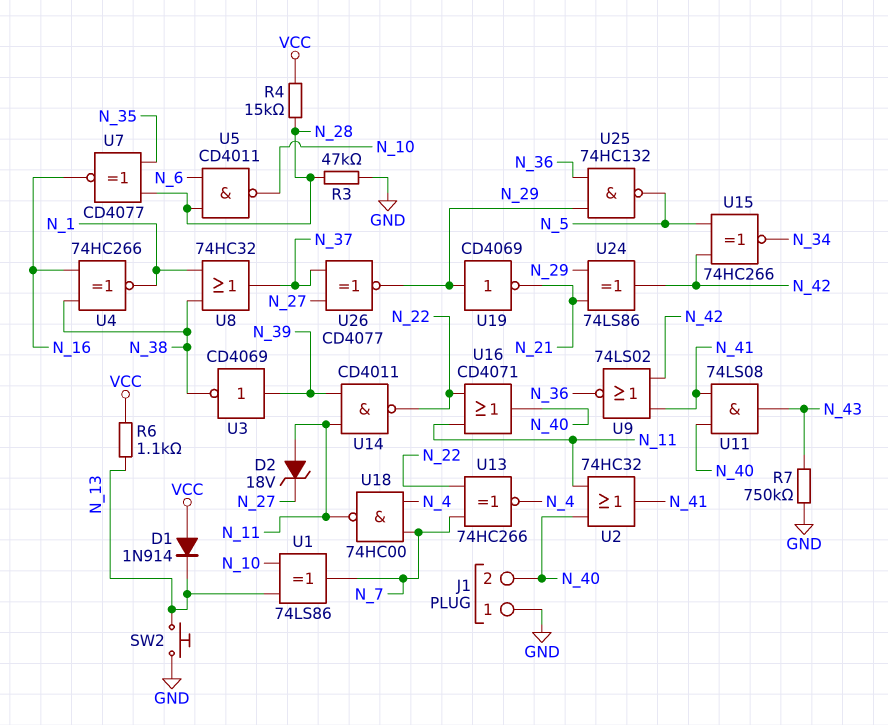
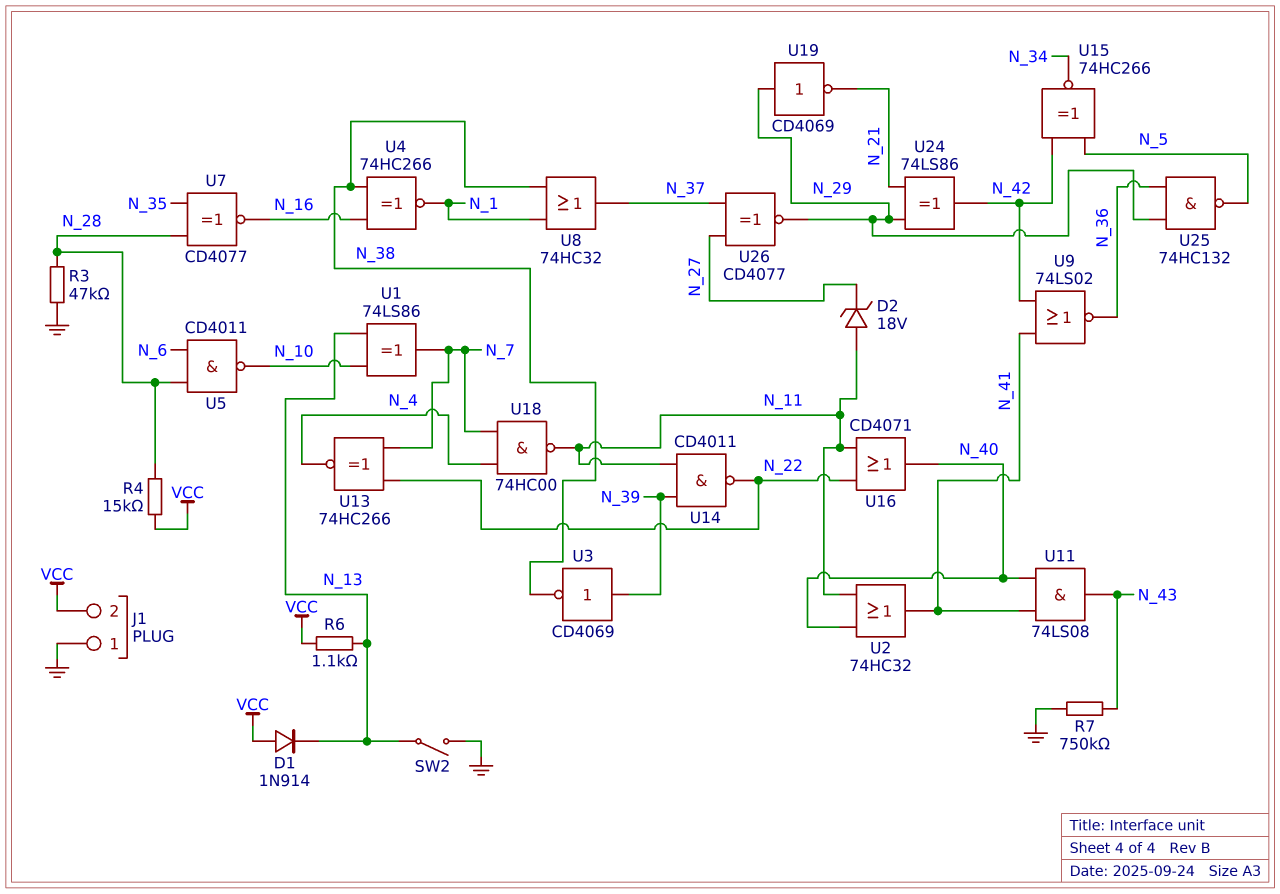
J1 pin 2: N_40 -> VCC
SW2: button (GND, N_13) -> switch (GND, N_13)

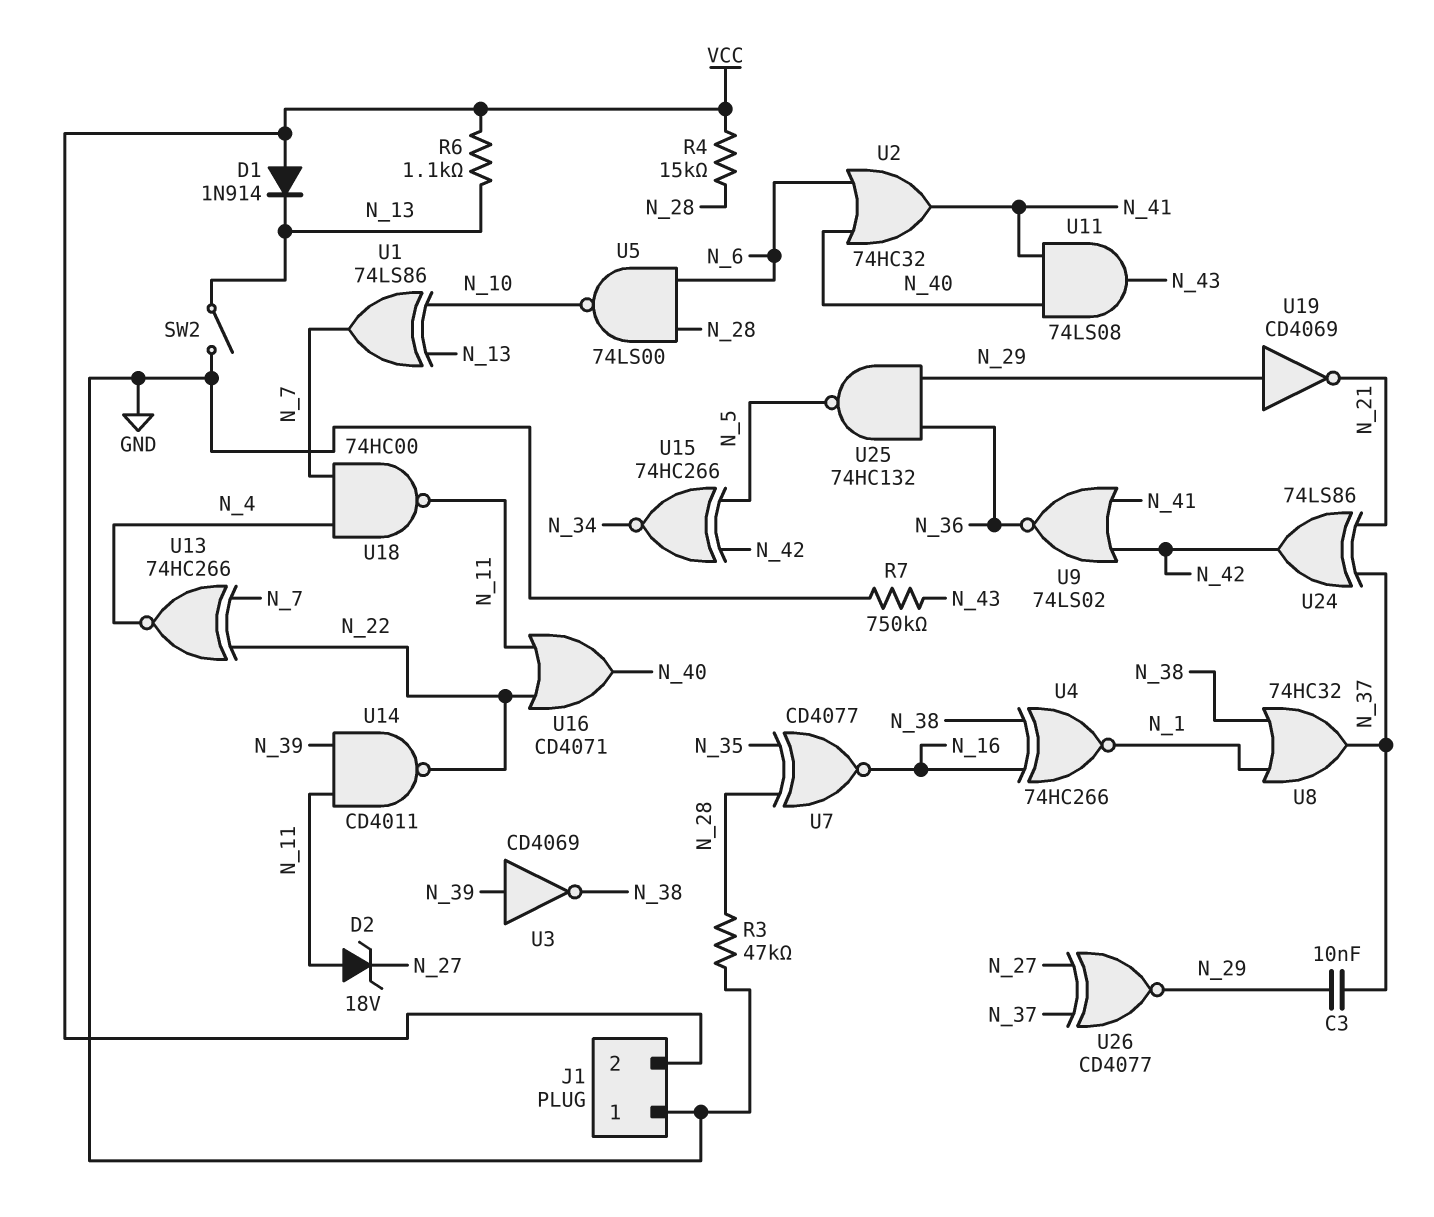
C3: none -> 10nF (N_29, N_37)
U2: OR 74HC32 (in N_11, in N_40, out N_41) -> OR 74HC32 (in N_6, in N_40, out N_41)
U5: NAND CD4011 (in N_6, in N_28, out N_10) -> NAND 74LS00 (in N_6, in N_28, out N_10)
U24: XOR 74LS86 (in N_21, in N_29, out N_42) -> XOR 74LS86 (in N_21, in N_37, out N_42)

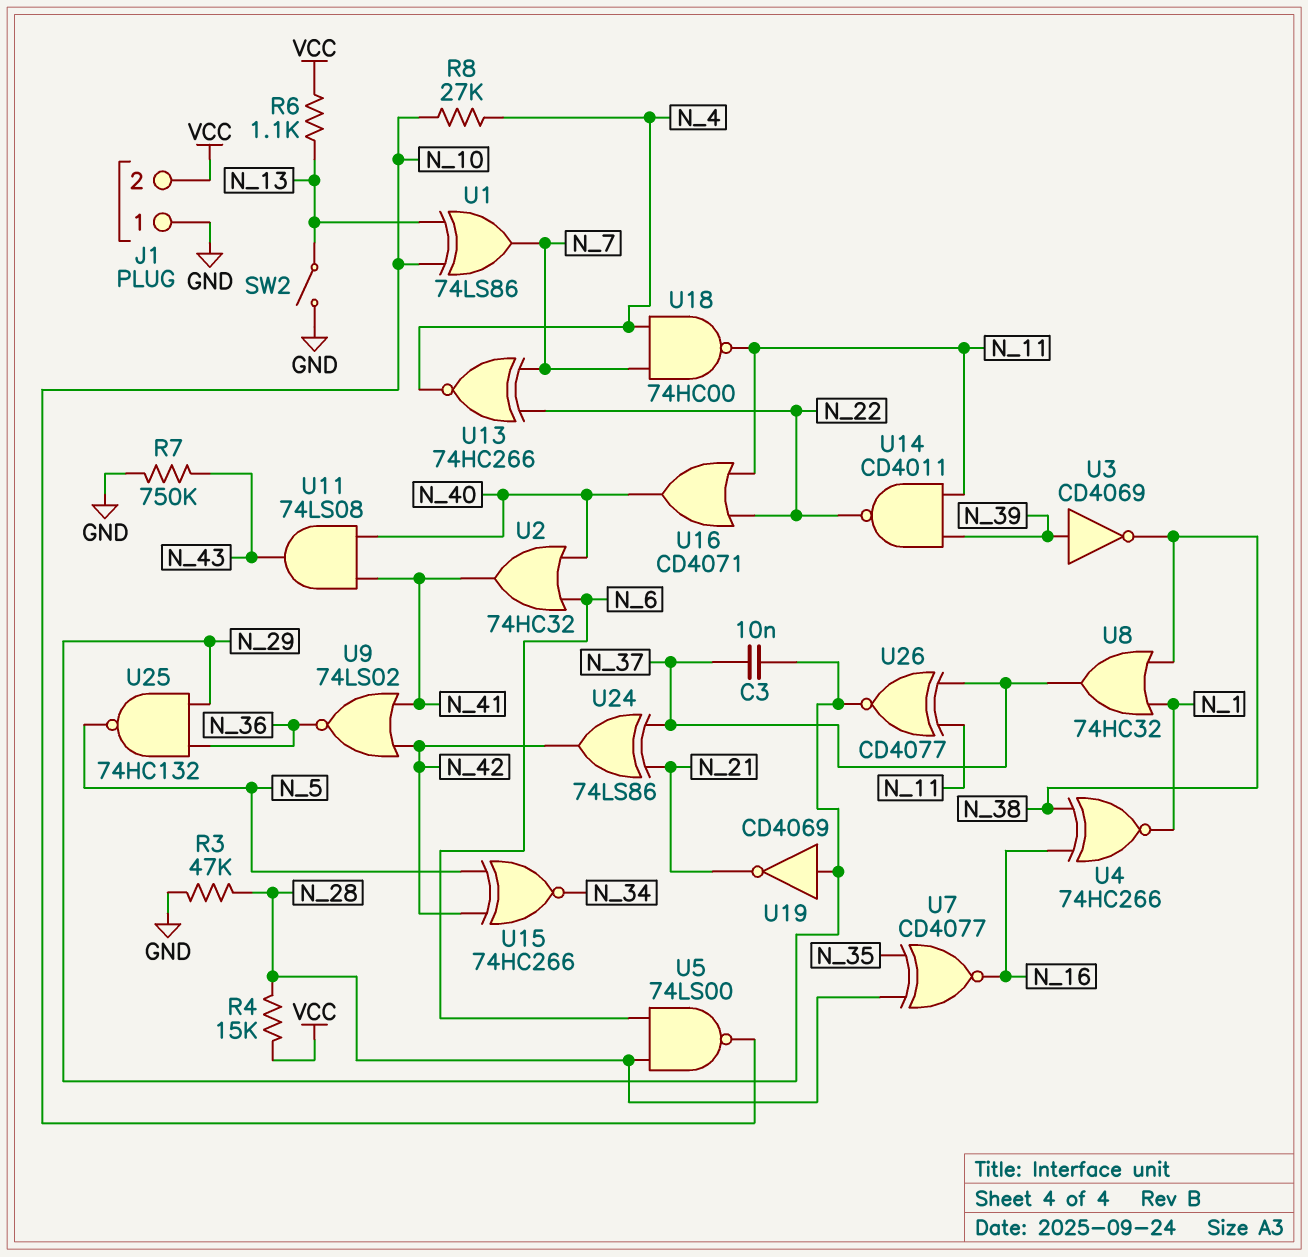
D1: diode 1N914 (A VCC, K N_13) -> none
D2: zener 18V (A N_11, K N_27) -> none
R8: none -> 27k (N_4, N_10)
U26: XNOR CD4077 (in N_27, in N_37, out N_29) -> XNOR CD4077 (in N_11, in N_37, out N_29)

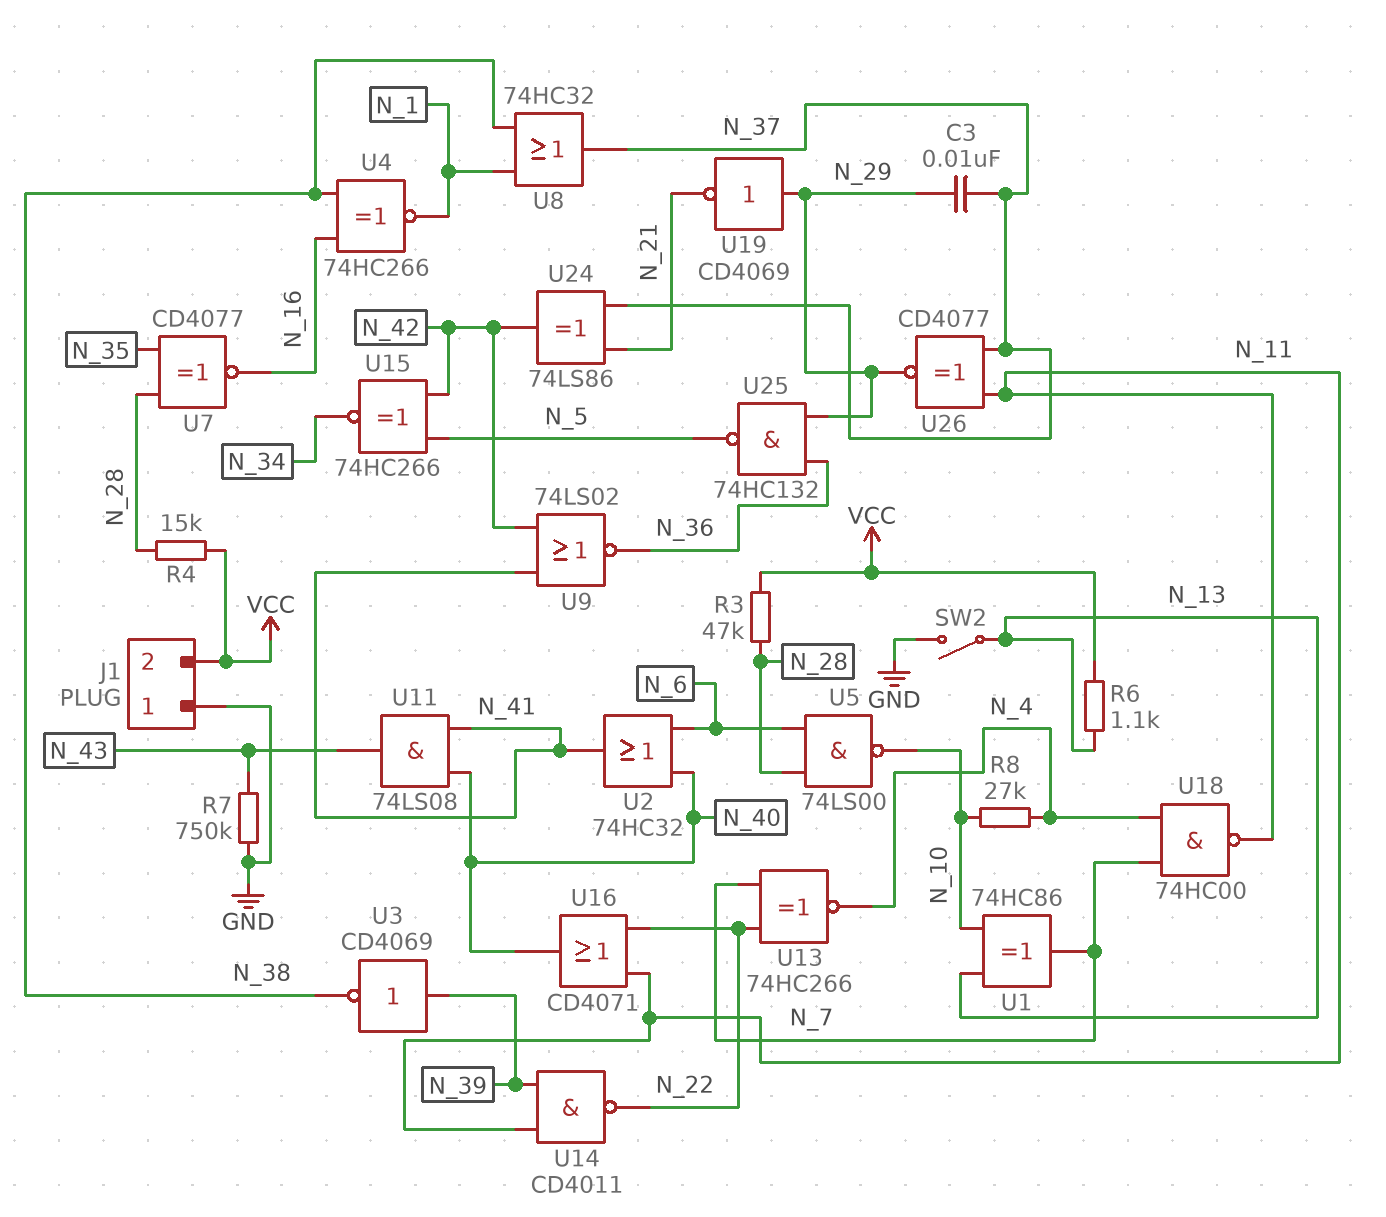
R3: 47k (GND, N_28) -> 47k (N_28, VCC)
U1: XOR 74LS86 (in N_10, in N_13, out N_7) -> XOR 74HC86 (in N_10, in N_13, out N_7)

